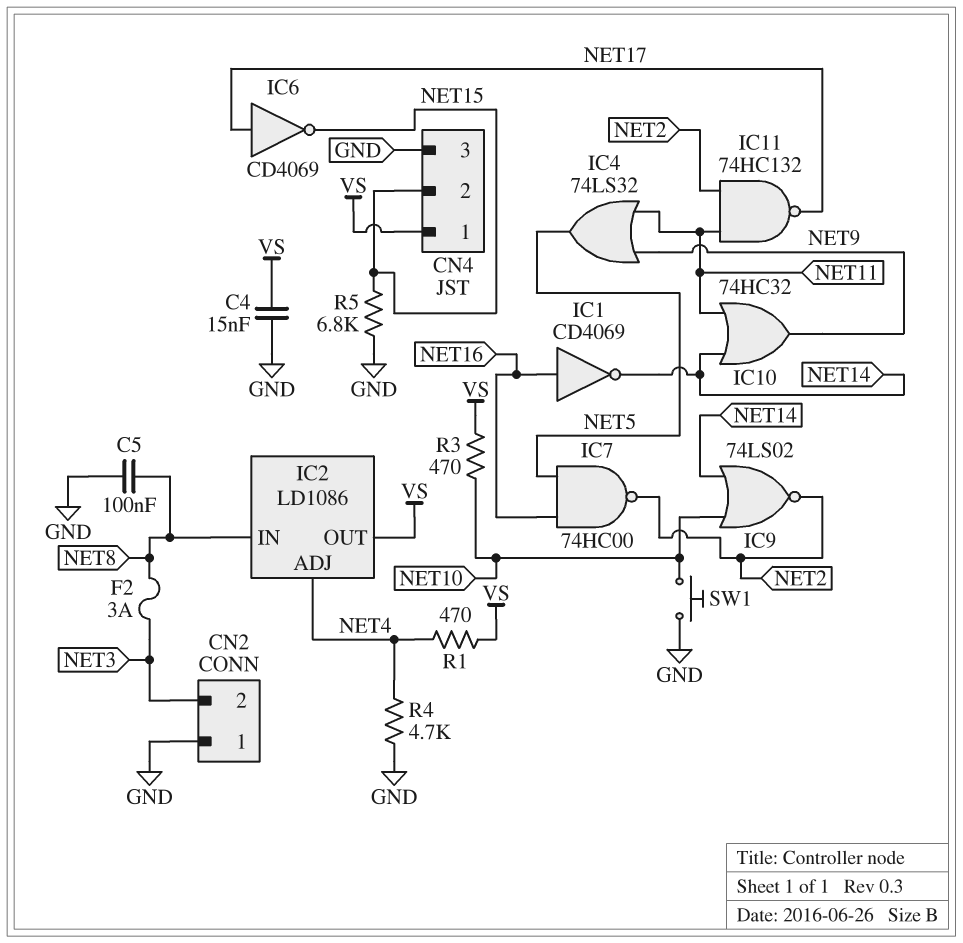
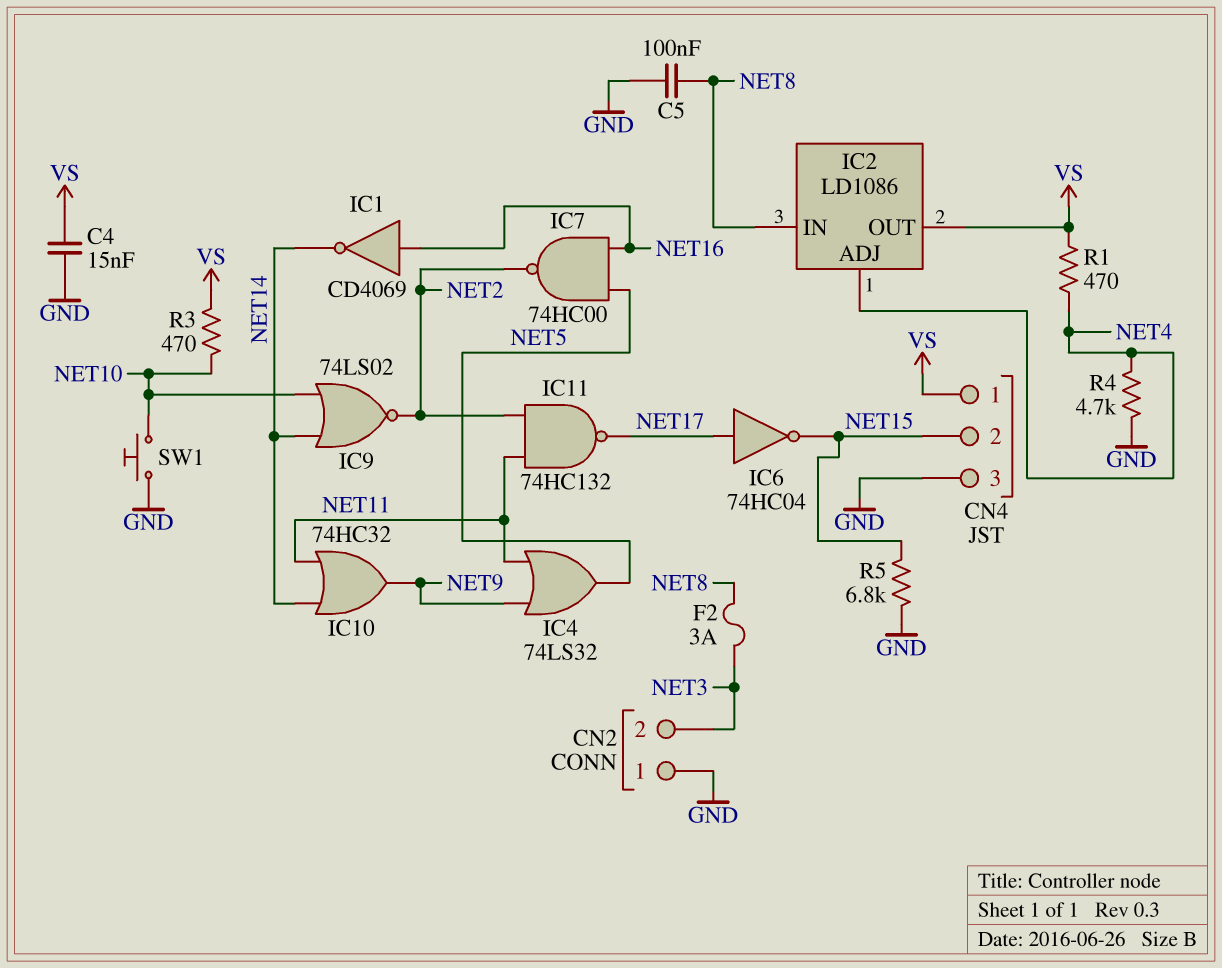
IC6: NOT CD4069 (in NET17, out NET15) -> NOT 74HC04 (in NET17, out NET15)

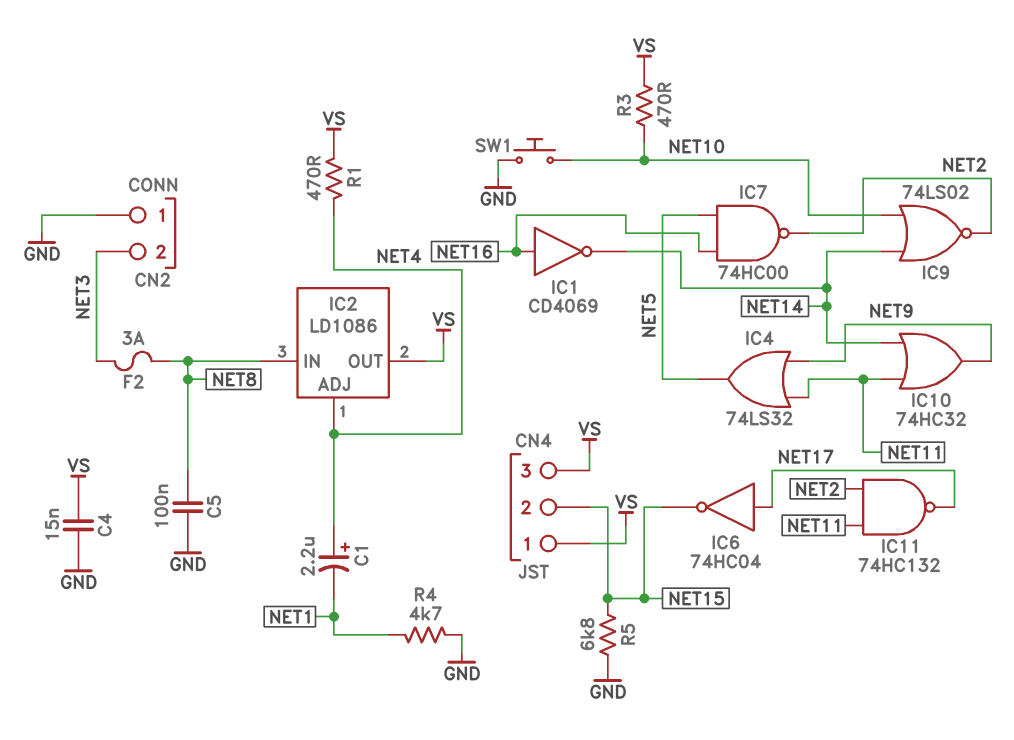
C1: none -> 2.2uF (plus NET4, minus NET1)
CN4 pin 3: GND -> VS
R4: 4.7k (GND, NET4) -> 4.7k (GND, NET1)

